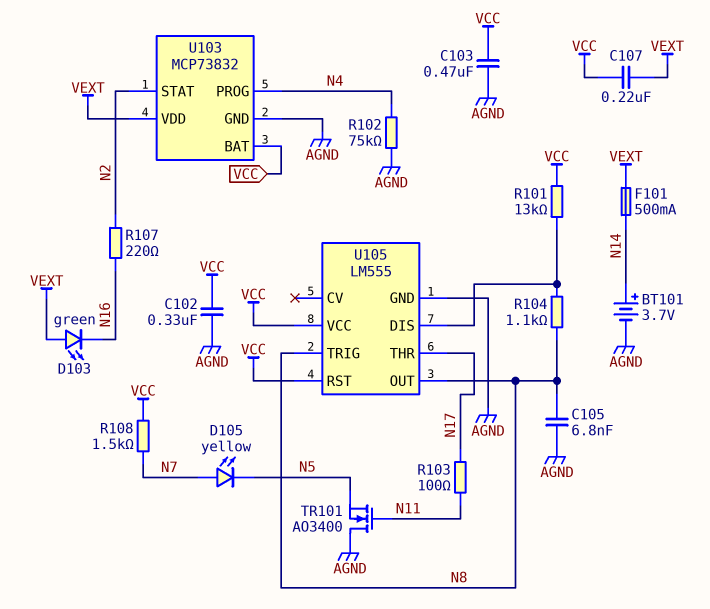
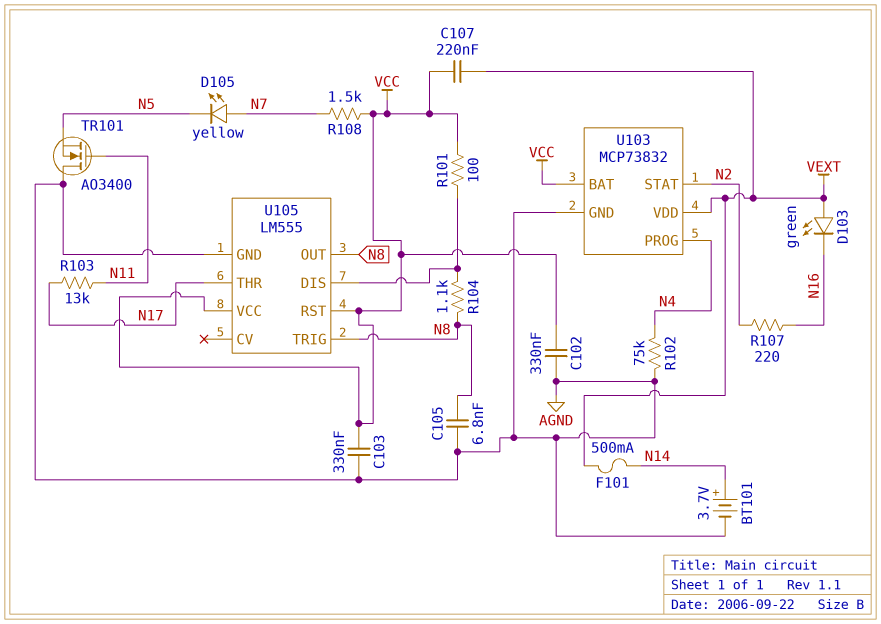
C103: 470nF (AGND, VCC) -> 330nF (AGND, VCC)
R101: 13k (U105/DIS, VCC) -> 100 (U105/DIS, VCC)
R103: 100 (N11, N17) -> 13k (N11, N17)

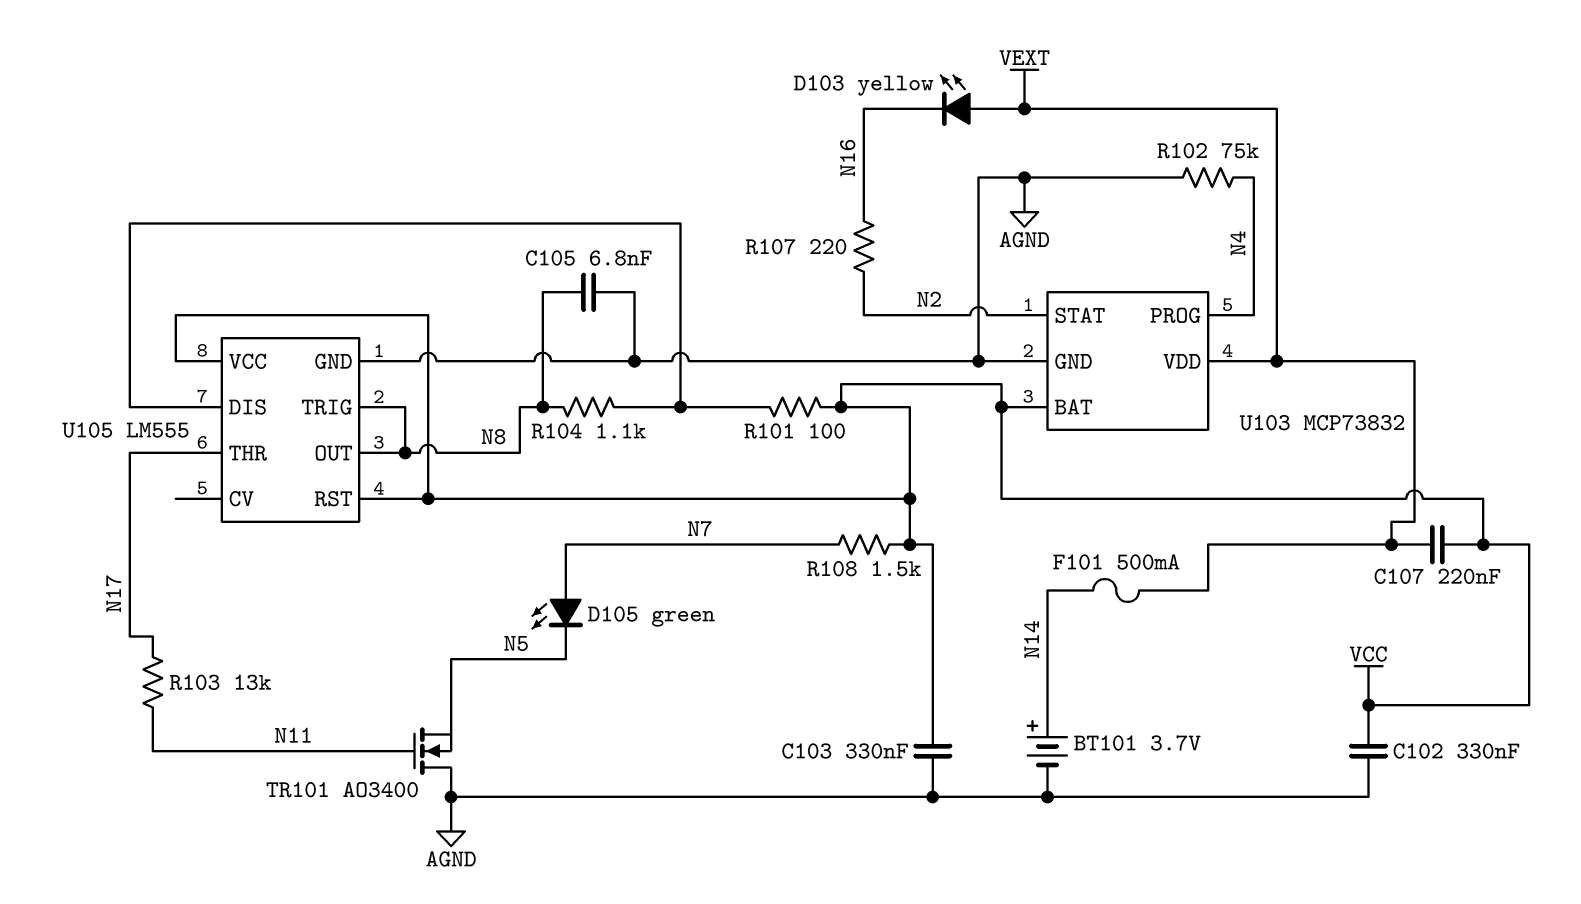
D103: LED green (A VEXT, K N16) -> LED yellow (A VEXT, K N16)
D105: LED yellow (A N7, K N5) -> LED green (A N7, K N5)

